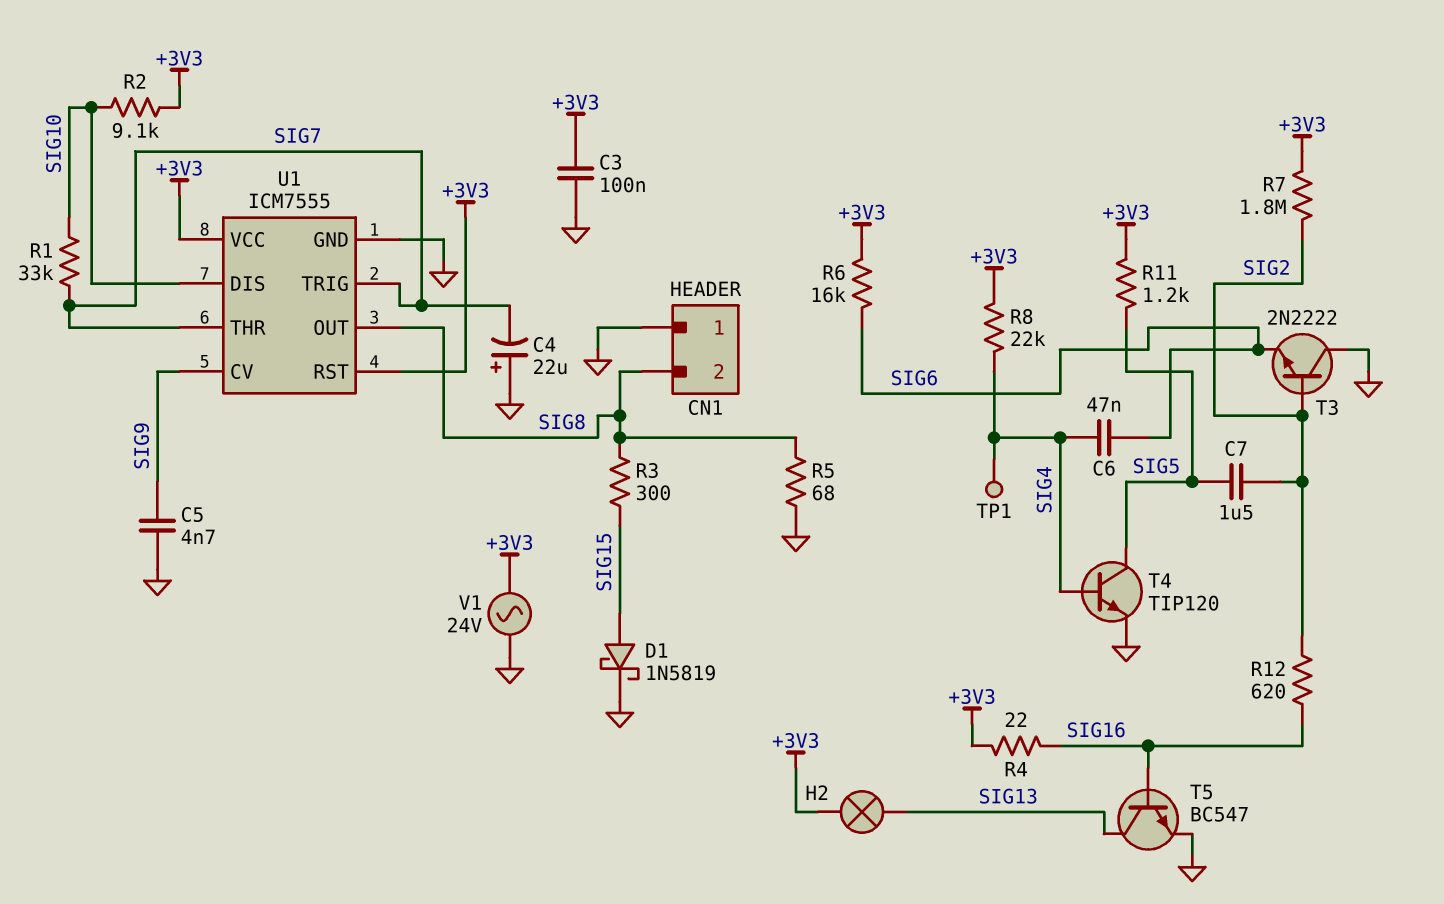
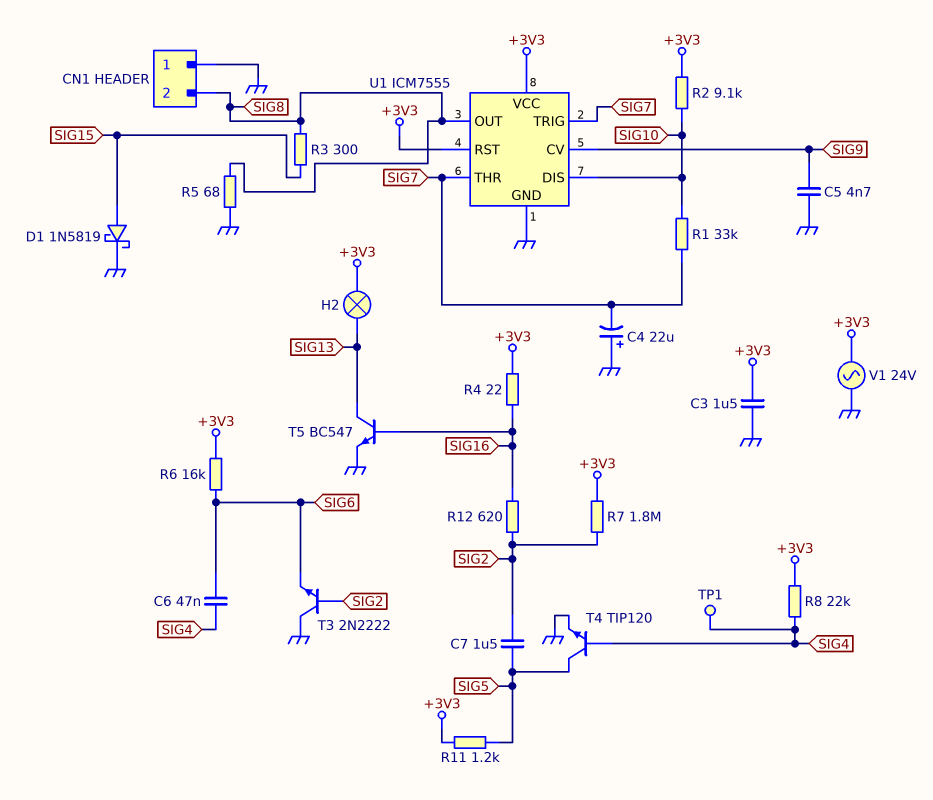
C3: 100nF (+3V3, GND) -> 1.5uF (+3V3, GND)

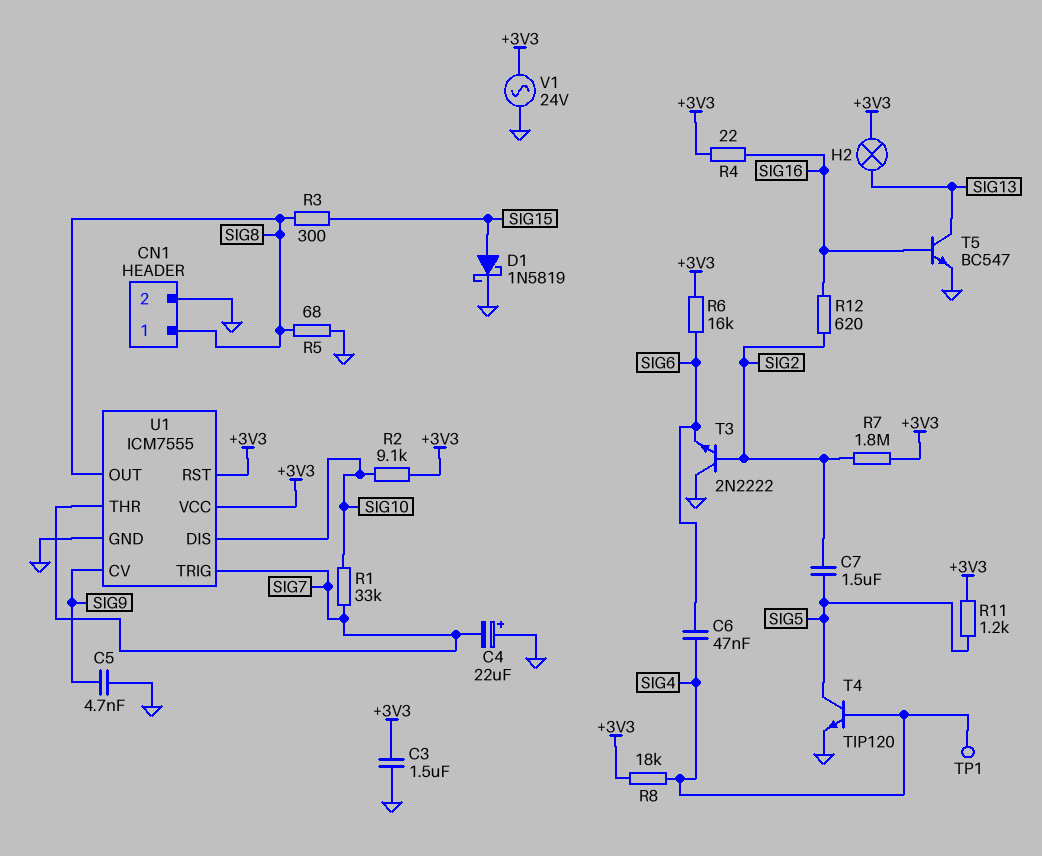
CN1 pin 1: GND -> SIG8
CN1 pin 2: SIG8 -> GND
R8: 22k (+3V3, SIG4) -> 18k (+3V3, SIG4)

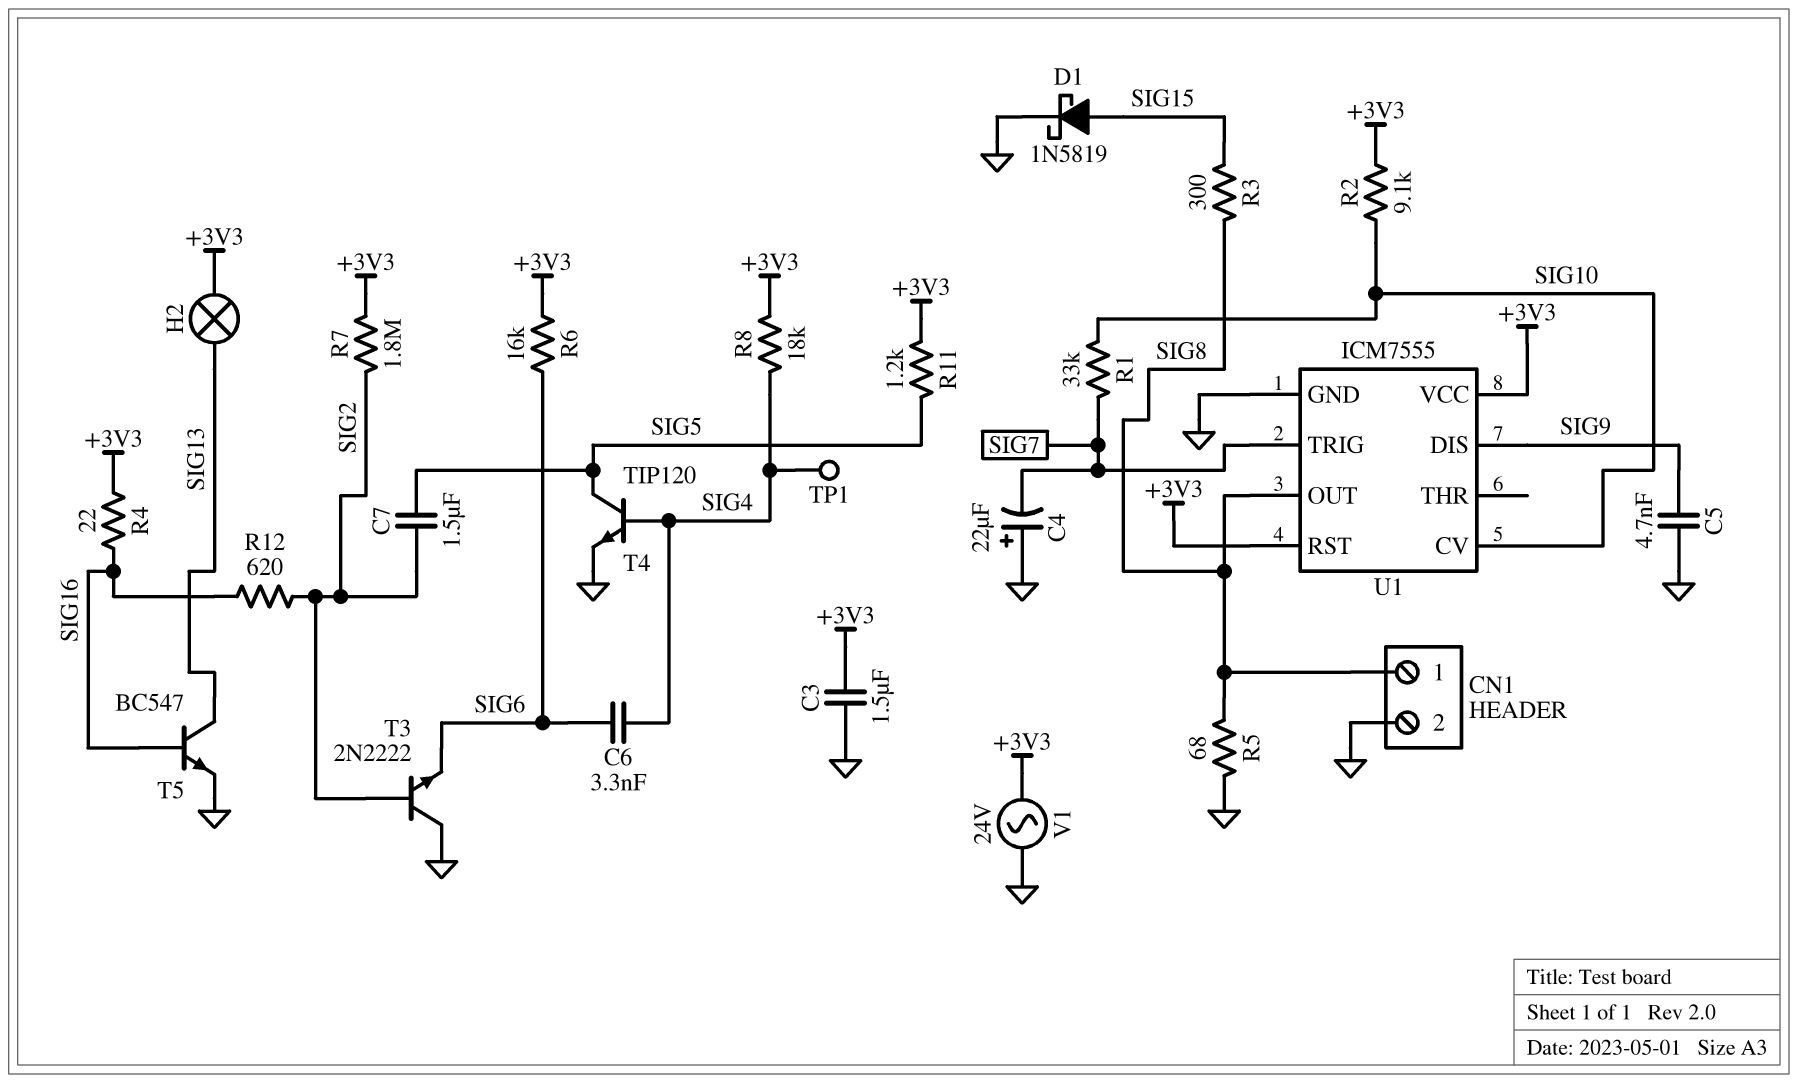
C6: 47nF (SIG4, SIG6) -> 3.3nF (SIG4, SIG6)
U1 pin CV: SIG9 -> SIG10
U1 pin DIS: SIG10 -> SIG9
U1 pin THR: SIG7 -> none

